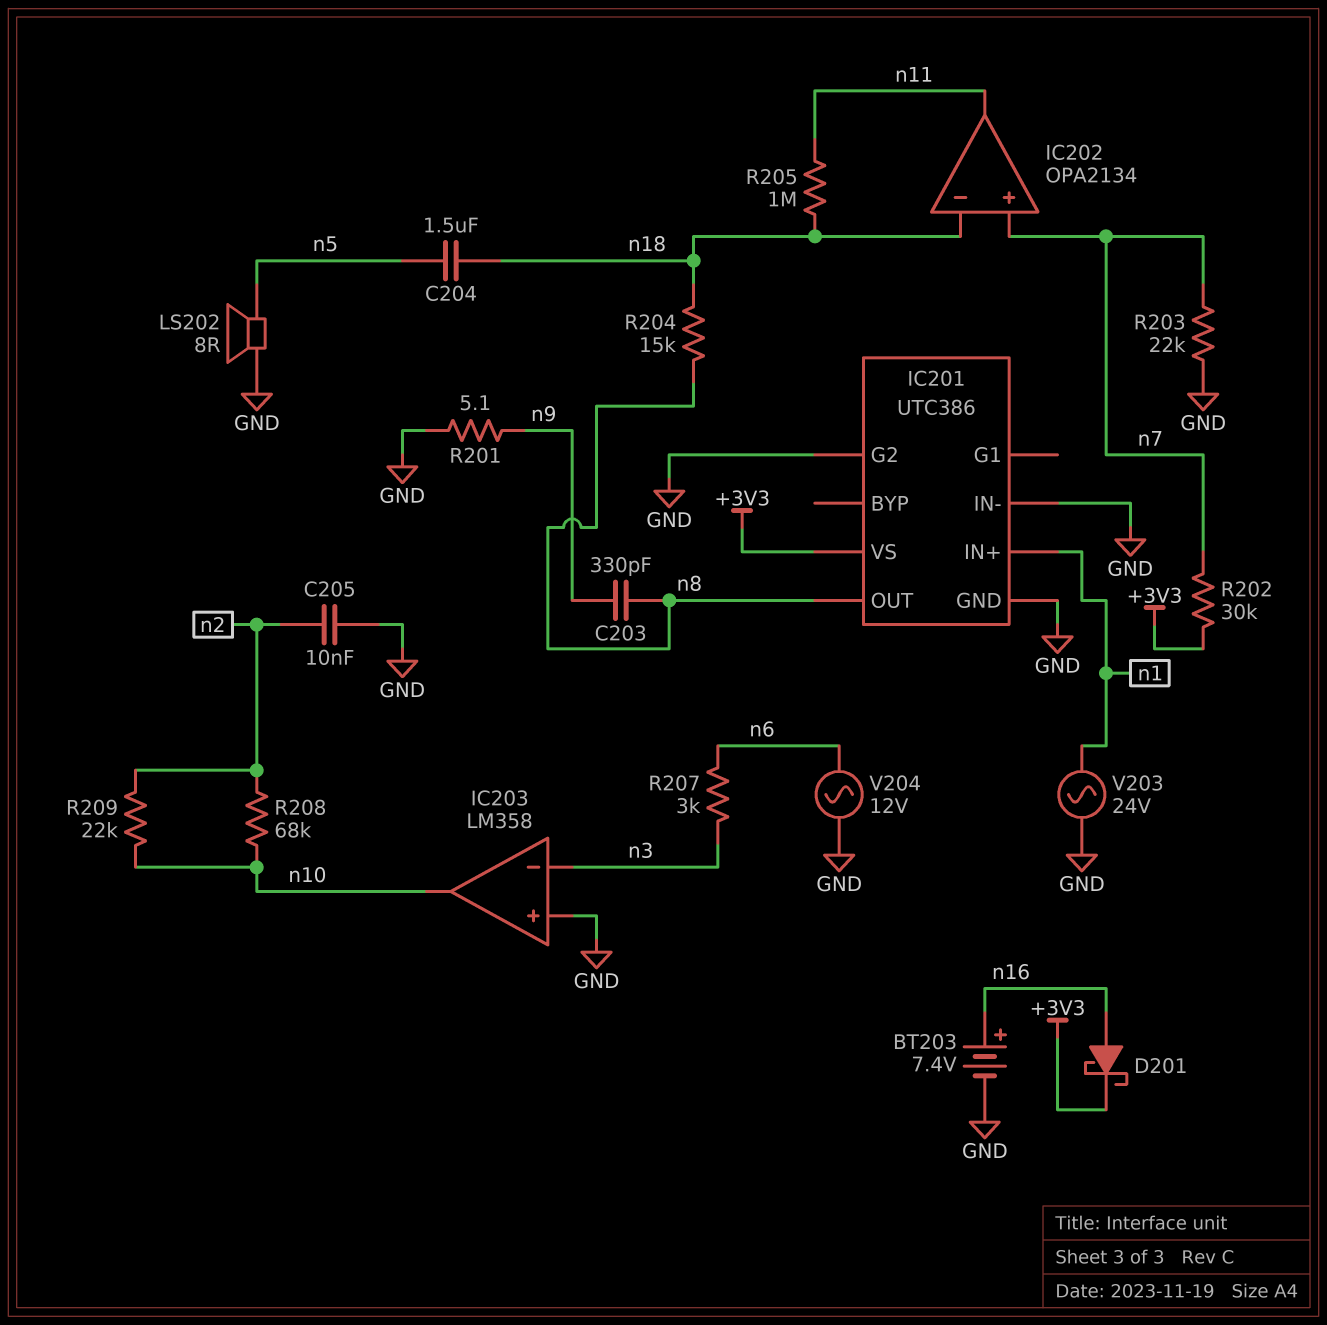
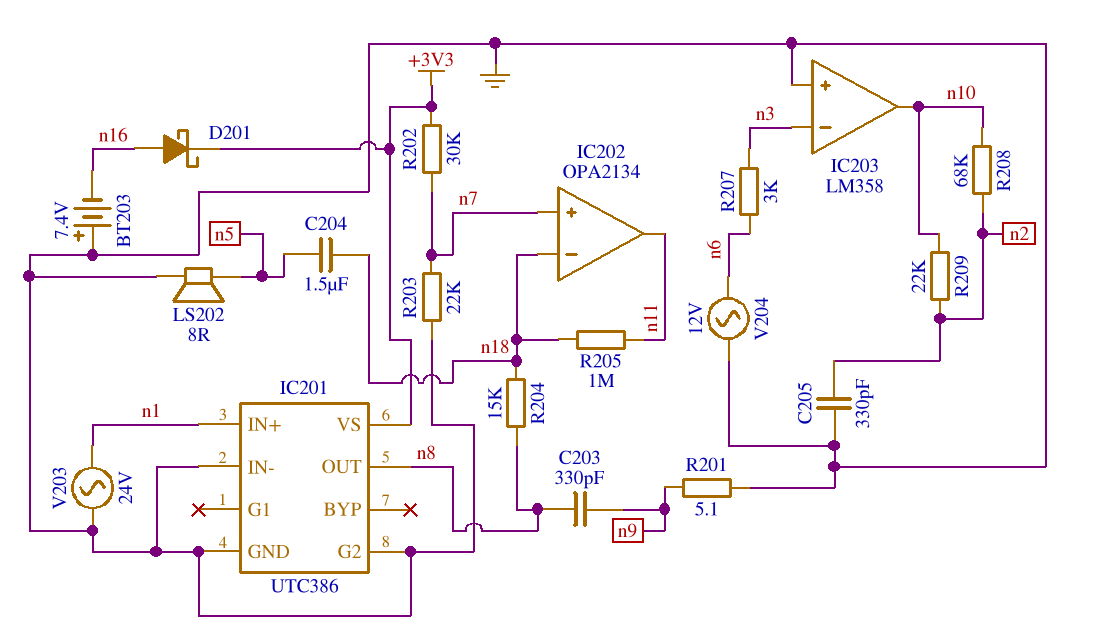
BT203: 7.4V (plus n16, minus GND) -> 7.4V (plus GND, minus n16)
C205: 10nF (GND, n2) -> 330pF (GND, n2)

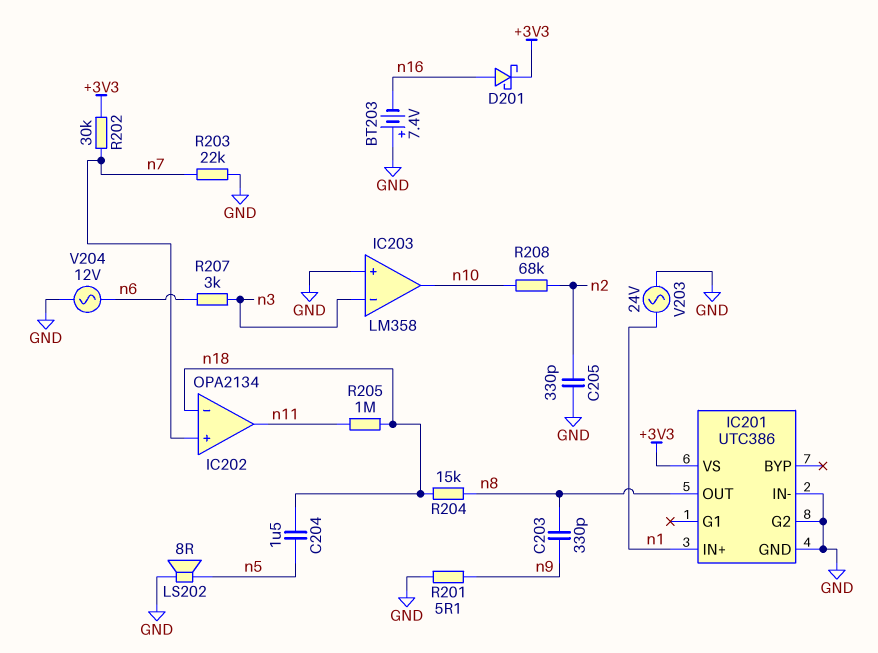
R209: 22k (n2, n10) -> none

